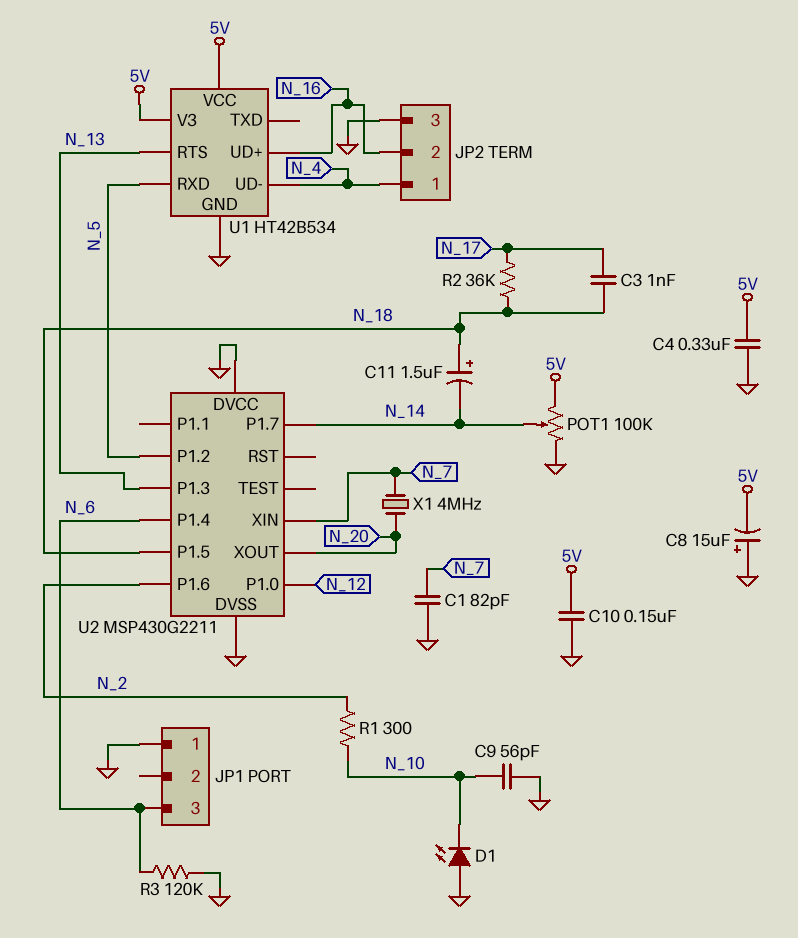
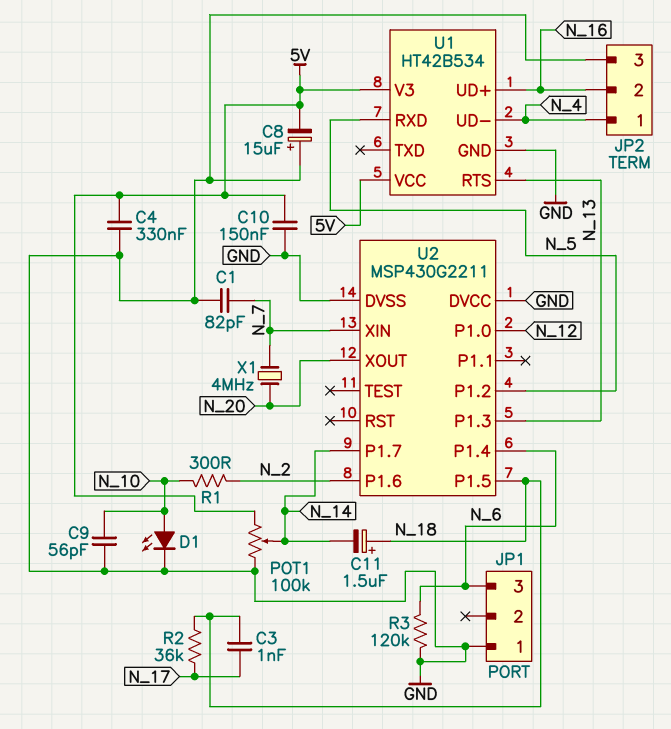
D1: LED (A GND, K N_10) -> LED (A N_10, K GND)

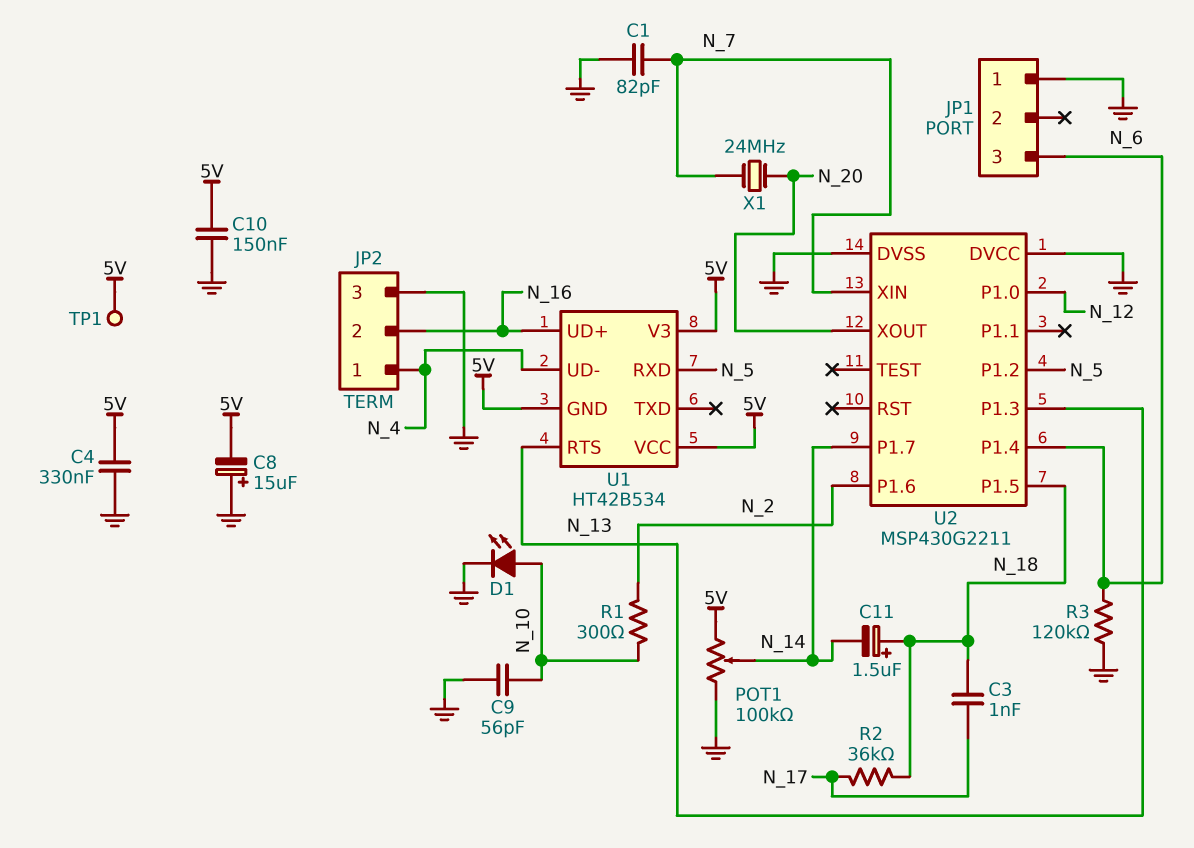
TP1: none -> test point (5V)
U1 pin GND: GND -> 5V
X1: 4MHz (N_7, N_20) -> 24MHz (N_7, N_20)

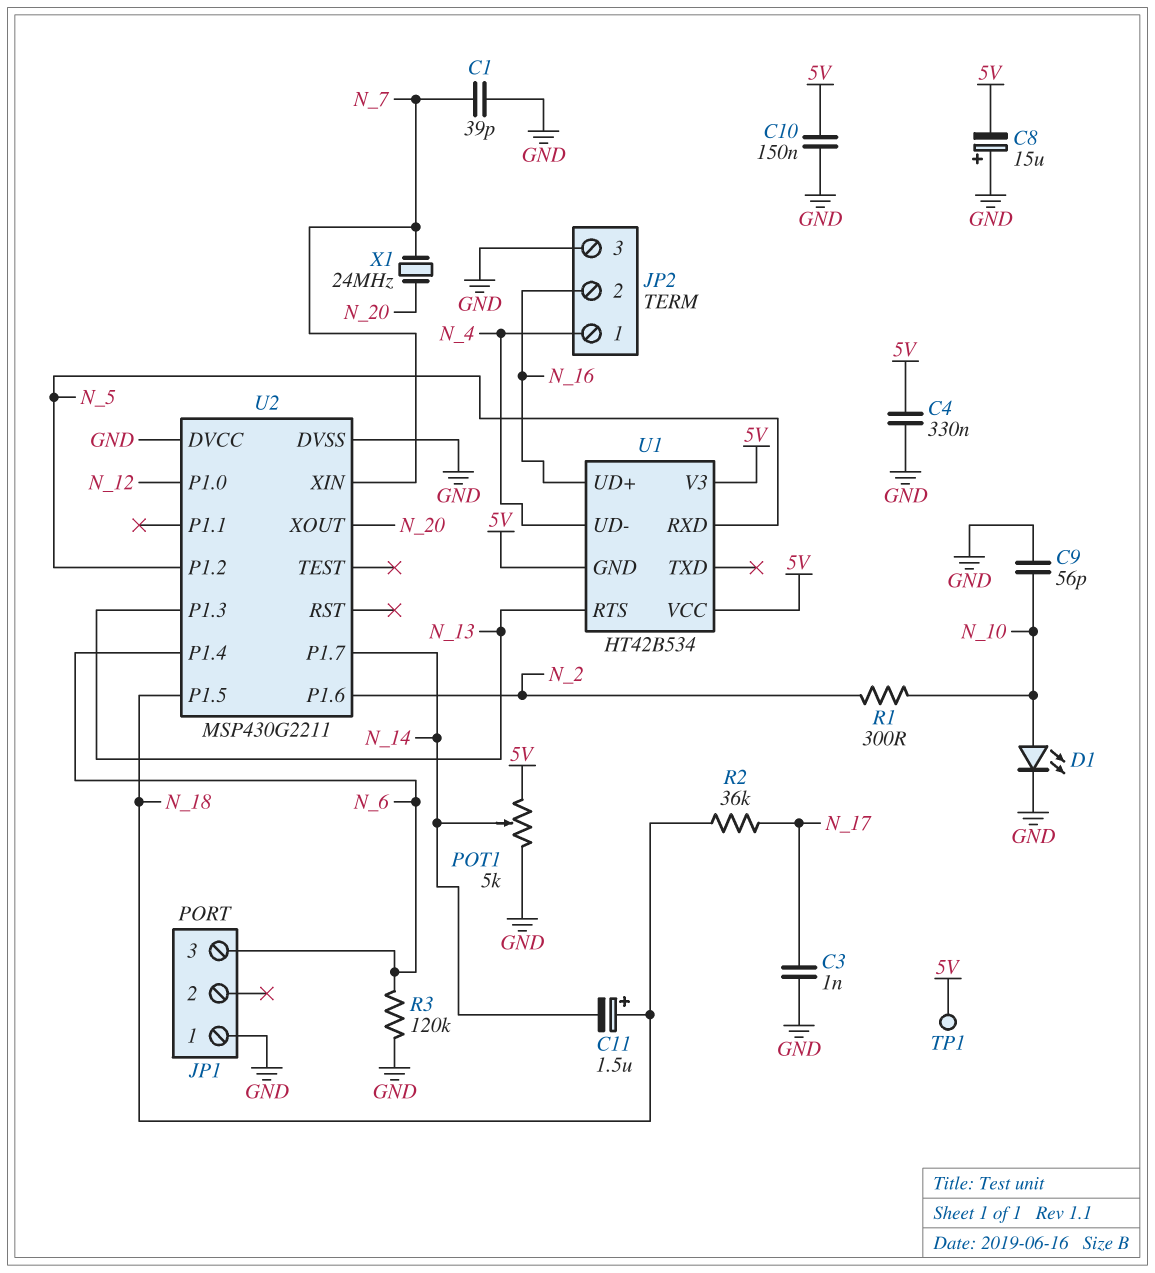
C1: 82pF (GND, N_7) -> 39pF (GND, N_7)
C3: 1nF (N_17, N_18) -> 1nF (GND, N_17)
POT1: 100k (5V, GND, wiper N_14) -> 5k (5V, GND, wiper N_14)

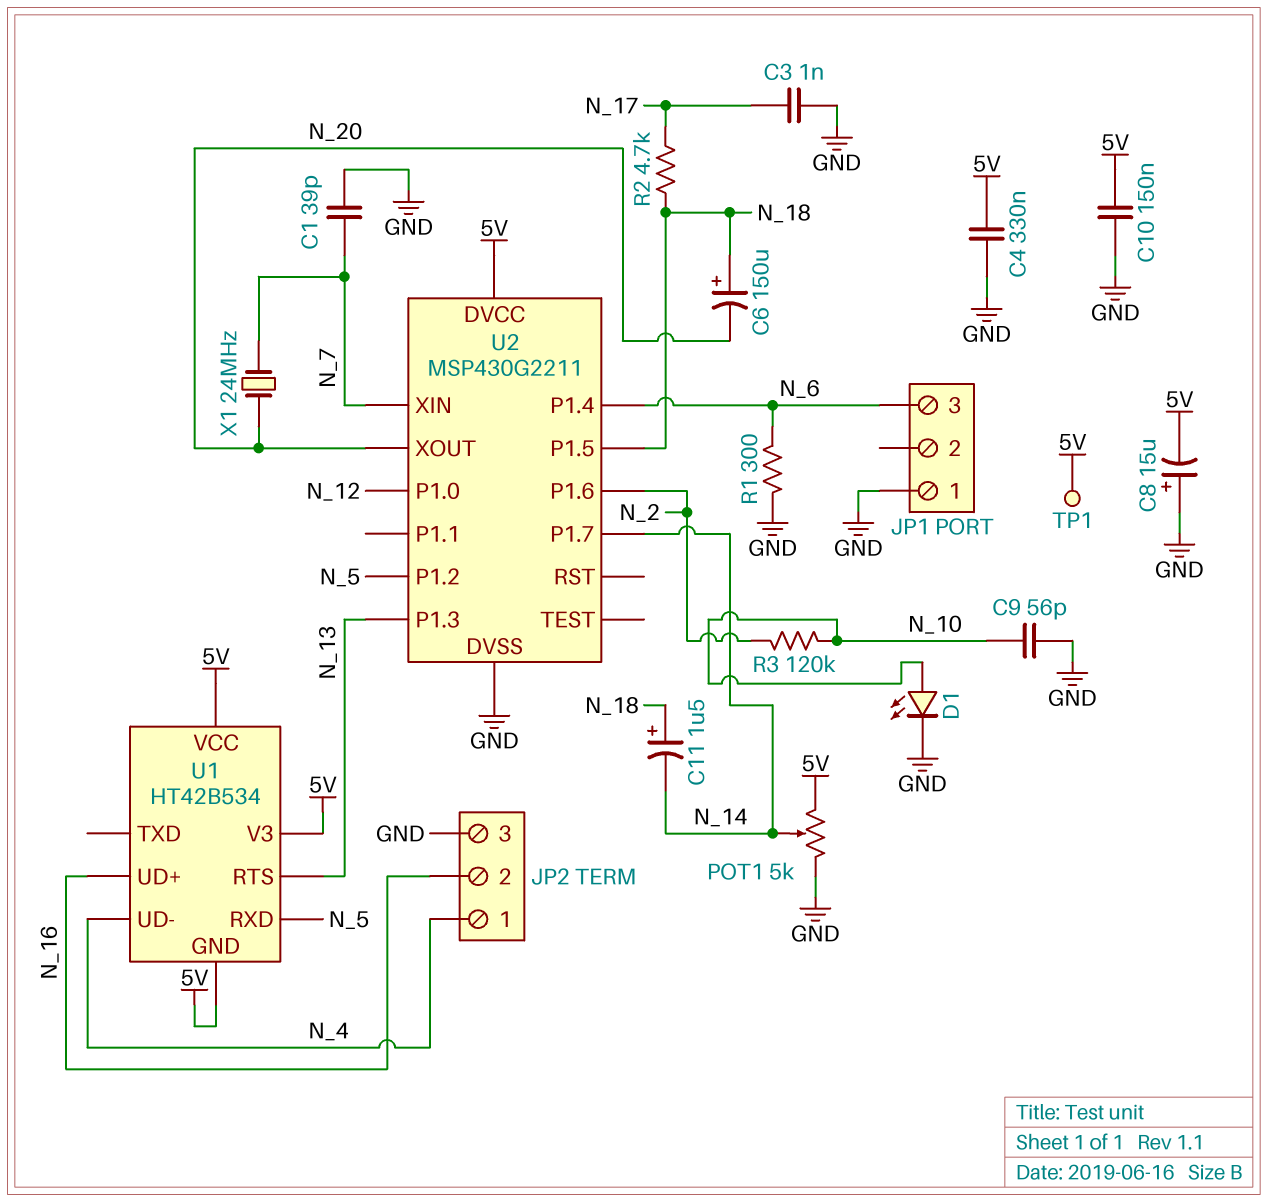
C6: none -> 150uF (plus N_18, minus N_20)
R1: 300 (N_2, N_10) -> 300 (GND, N_6)
R2: 36k (N_17, N_18) -> 4.7k (N_17, N_18)
R3: 120k (GND, N_6) -> 120k (N_2, N_10)
U2 pin DVCC: GND -> 5V

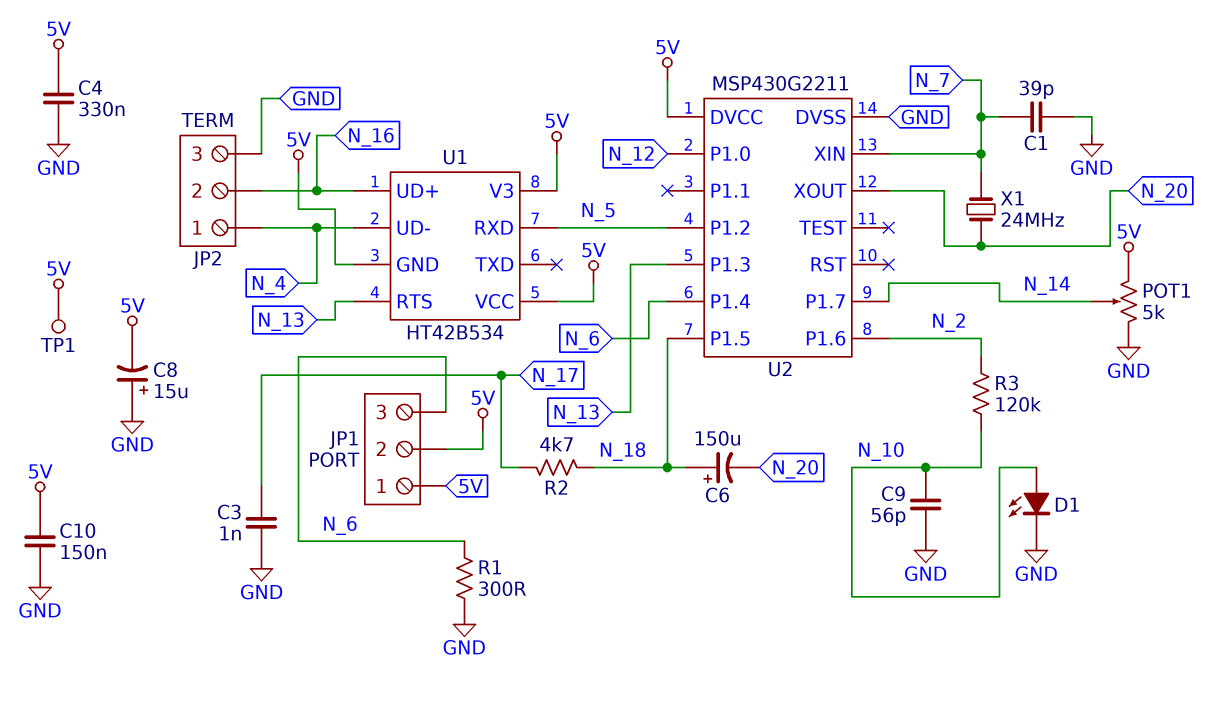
C11: 1.5uF (plus N_18, minus N_14) -> none
JP1 pin 1: GND -> 5V
JP1 pin 2: none -> 5V

